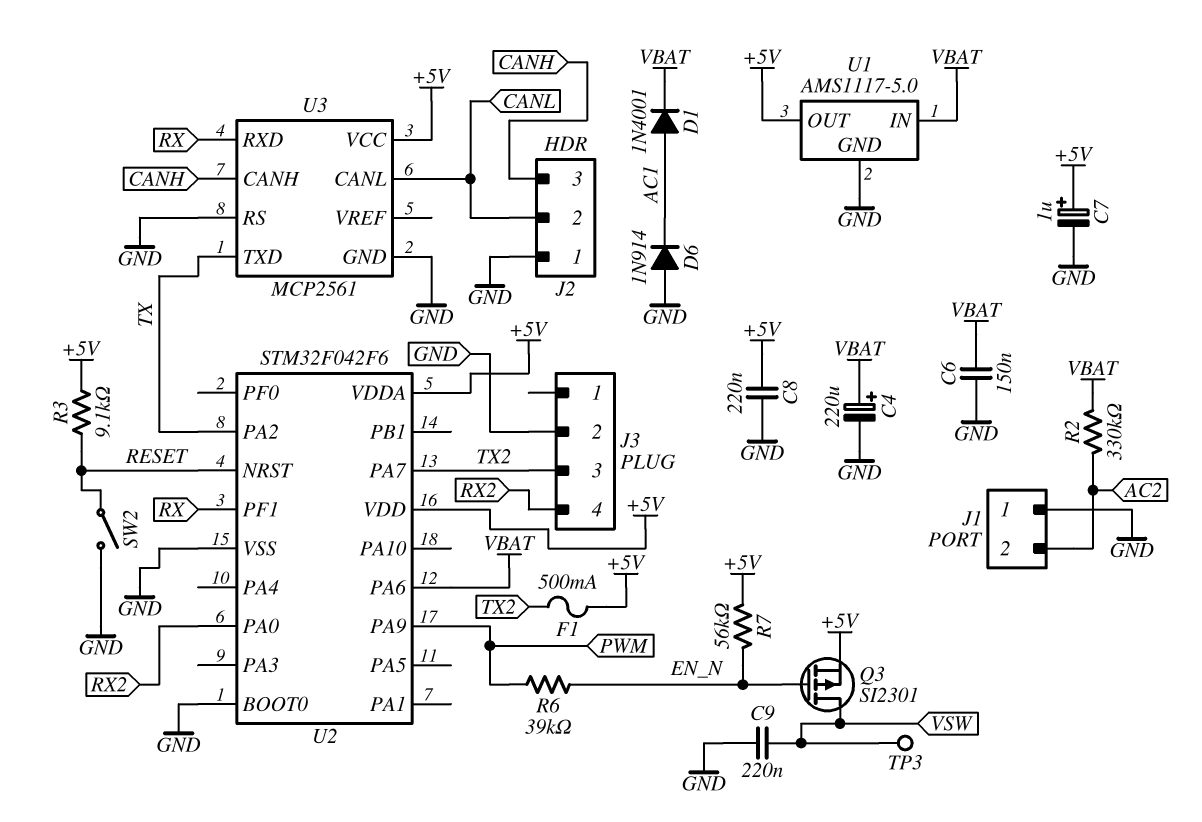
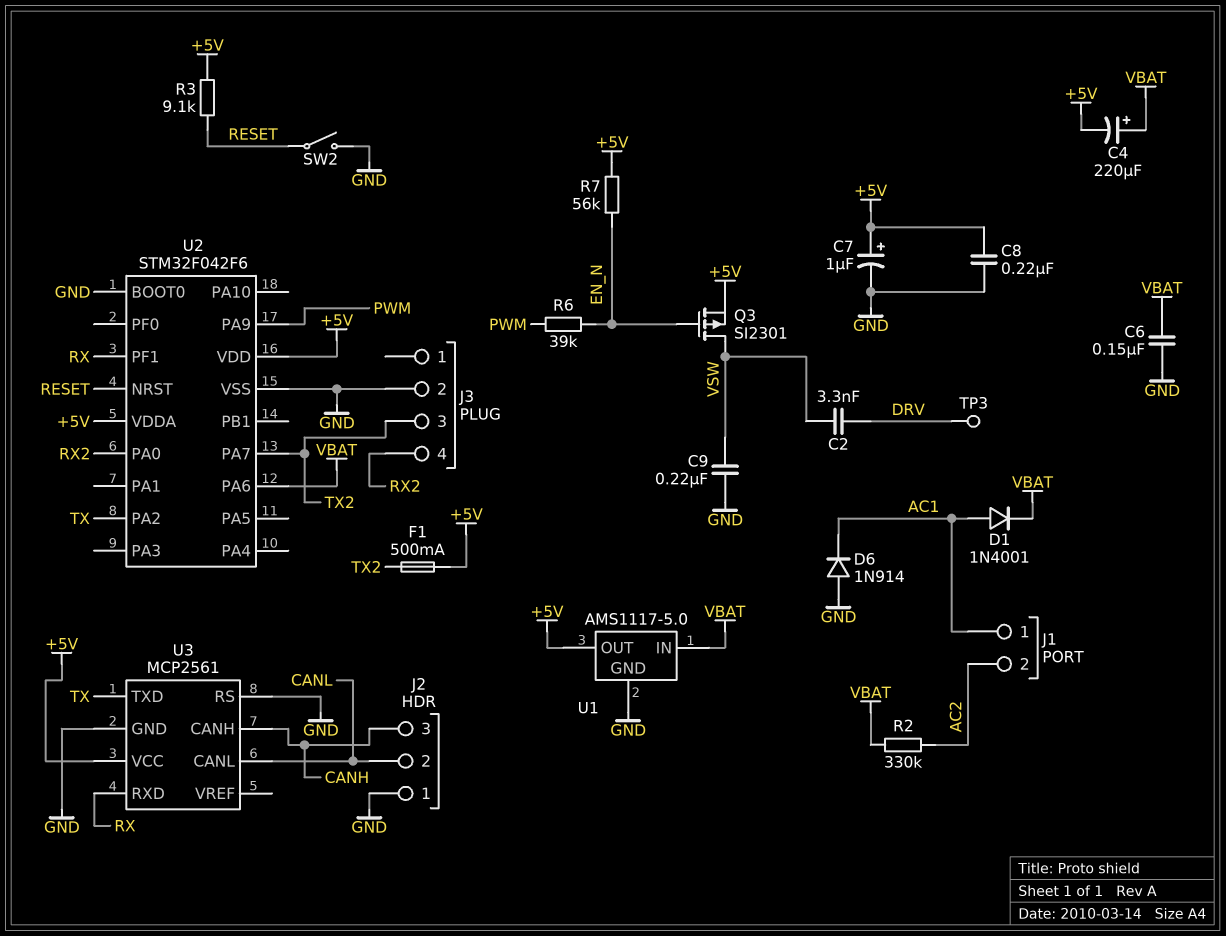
C2: none -> 3.3nF (DRV, VSW)
C4: 220uF (plus VBAT, minus GND) -> 220uF (plus VBAT, minus +5V)
J1 pin 1: GND -> AC1
TP3: test point (VSW) -> test point (DRV)

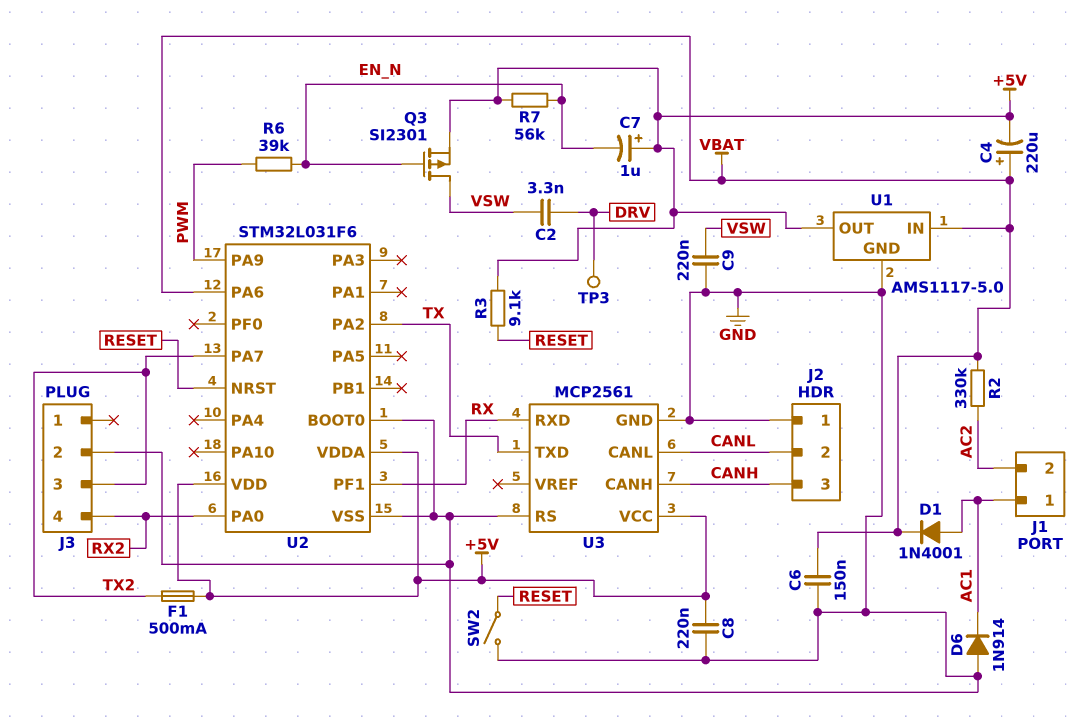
C7: 1uF (plus +5V, minus GND) -> 1uF (plus +5V, minus EN_N)
U2: STM32F042F6 -> STM32L031F6

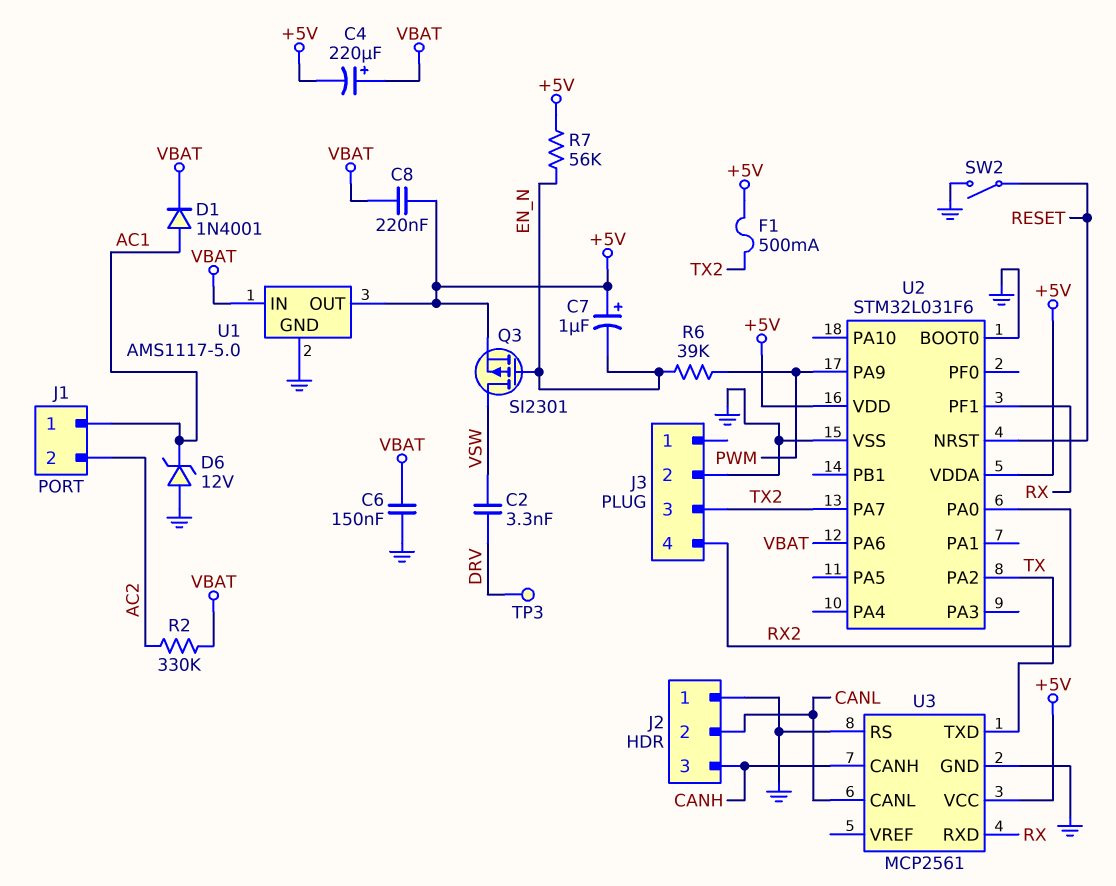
C8: 220nF (+5V, GND) -> 220nF (+5V, VBAT)
C9: 220nF (GND, VSW) -> none
D6: diode 1N914 (A GND, K AC1) -> zener 12V (A GND, K AC1)
R3: 9.1k (+5V, RESET) -> none

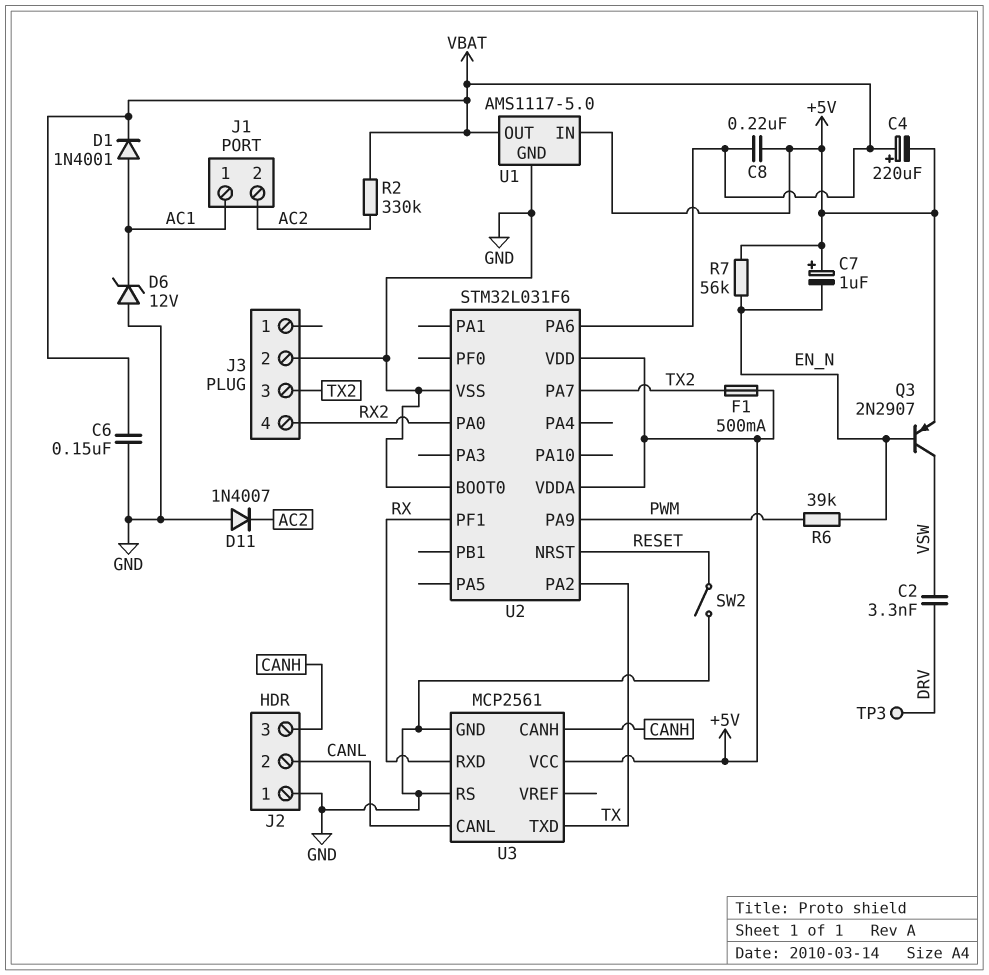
D11: none -> diode 1N4007 (A GND, K AC2)
Q3: PMOS SI2301 (G EN_N, D VSW, S +5V) -> PNP 2N2907 (B EN_N, C VSW, E +5V)
U1 pin IN: VBAT -> +5V
U1 pin OUT: +5V -> VBAT

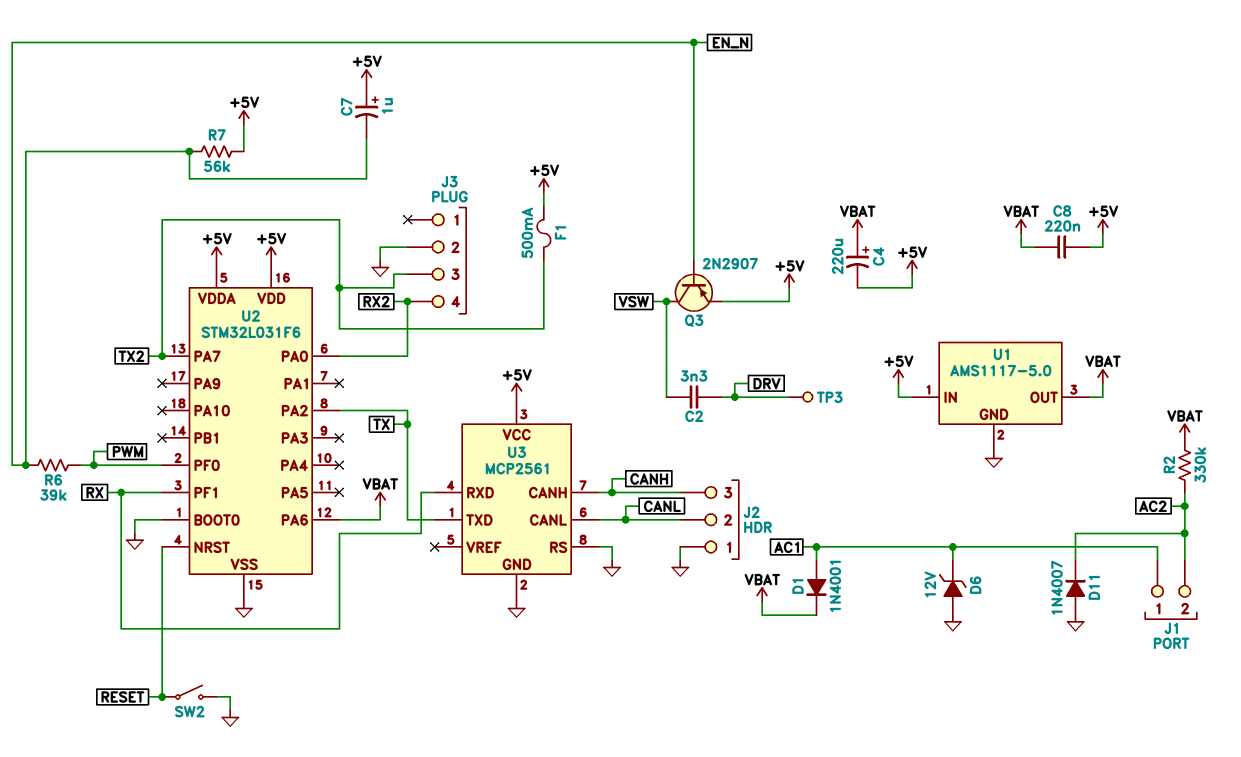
C6: 150nF (GND, VBAT) -> none
U2 pin PA9: PWM -> none
U2 pin PF0: none -> PWM

